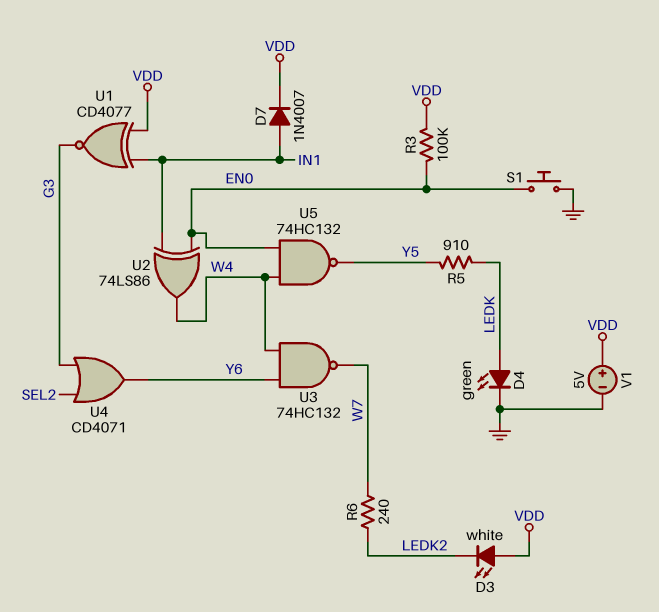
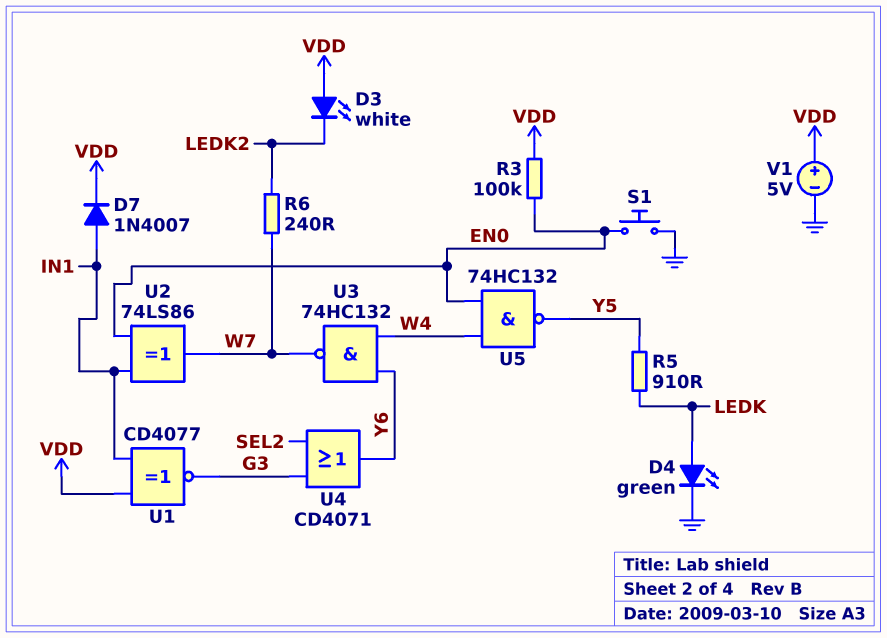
U2: XOR 74LS86 (in EN0, in IN1, out W4) -> XOR 74LS86 (in EN0, in IN1, out W7)

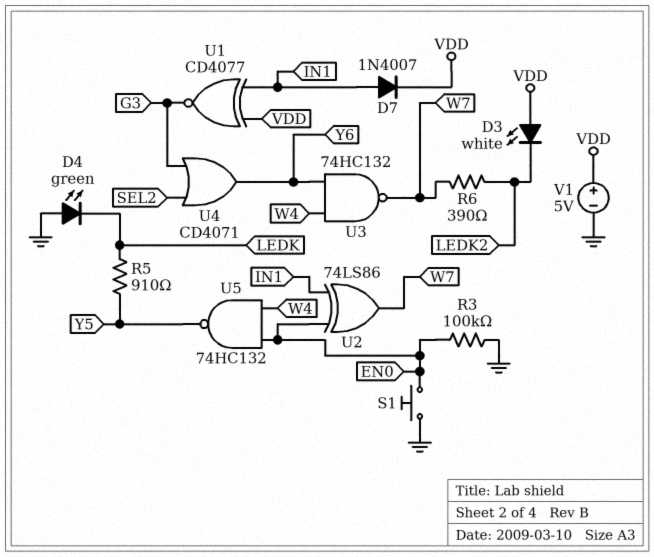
D4: LED green (A LEDK, K GND) -> LED green (A GND, K LEDK)
R3: 100k (EN0, VDD) -> 100k (EN0, GND)
R6: 240 (LEDK2, W7) -> 390 (LEDK2, W7)

